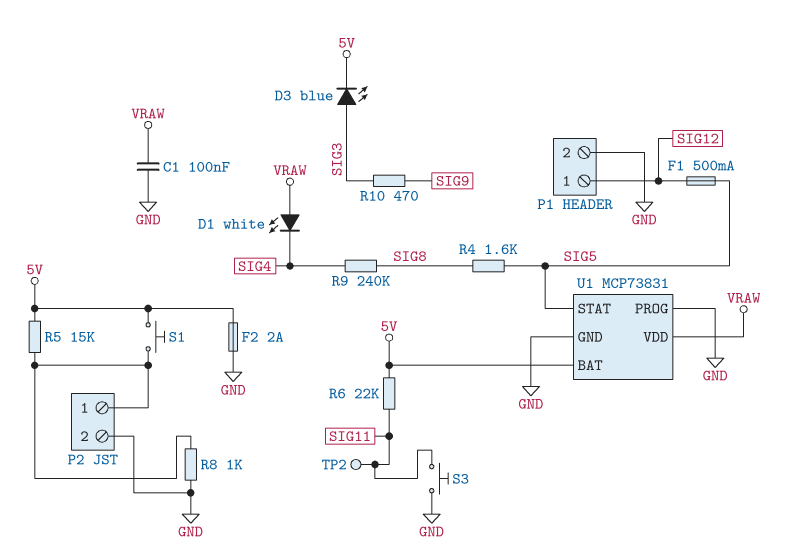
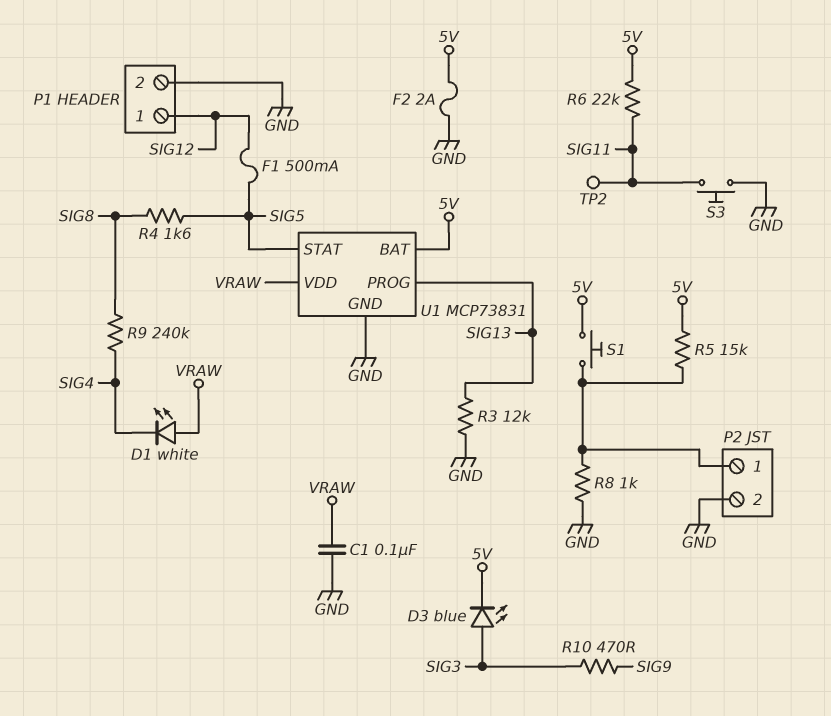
R3: none -> 12k (GND, SIG13)
U1 pin PROG: GND -> SIG13

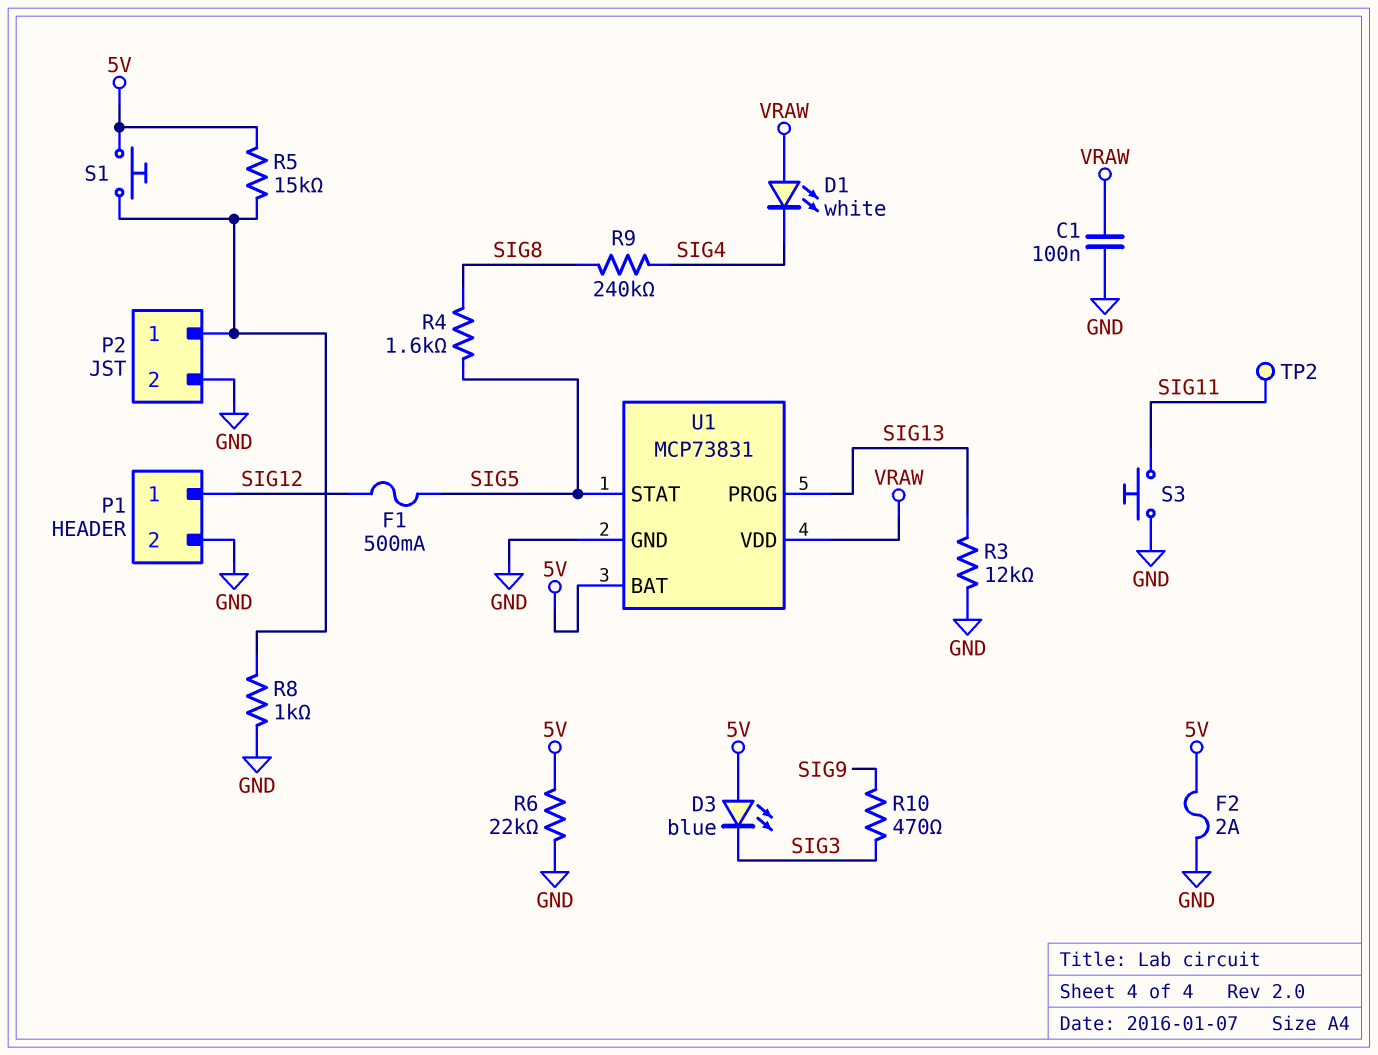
D3: LED blue (A SIG3, K 5V) -> LED blue (A 5V, K SIG3)
R6: 22k (5V, SIG11) -> 22k (5V, GND)

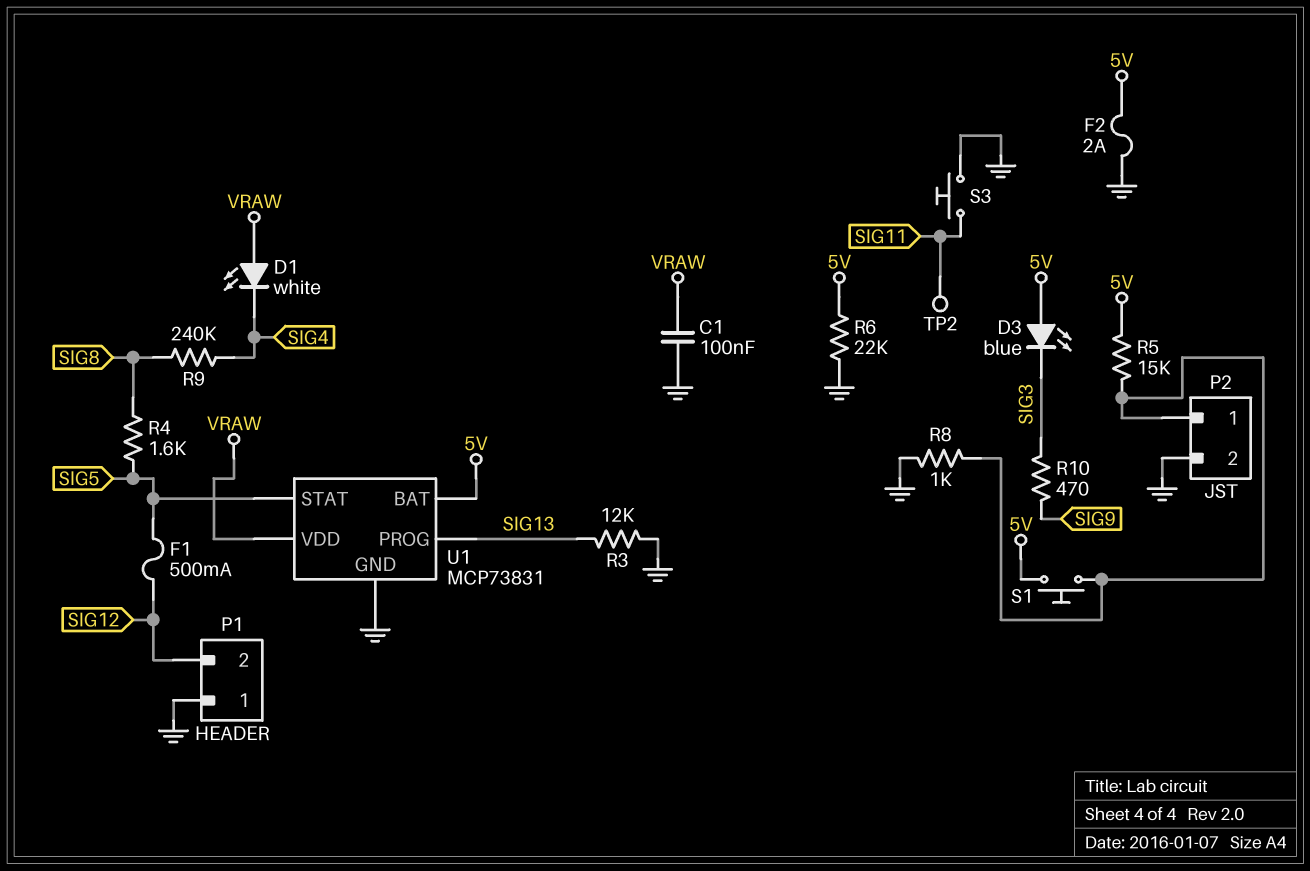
P1 pin 1: SIG12 -> GND
P1 pin 2: GND -> SIG12

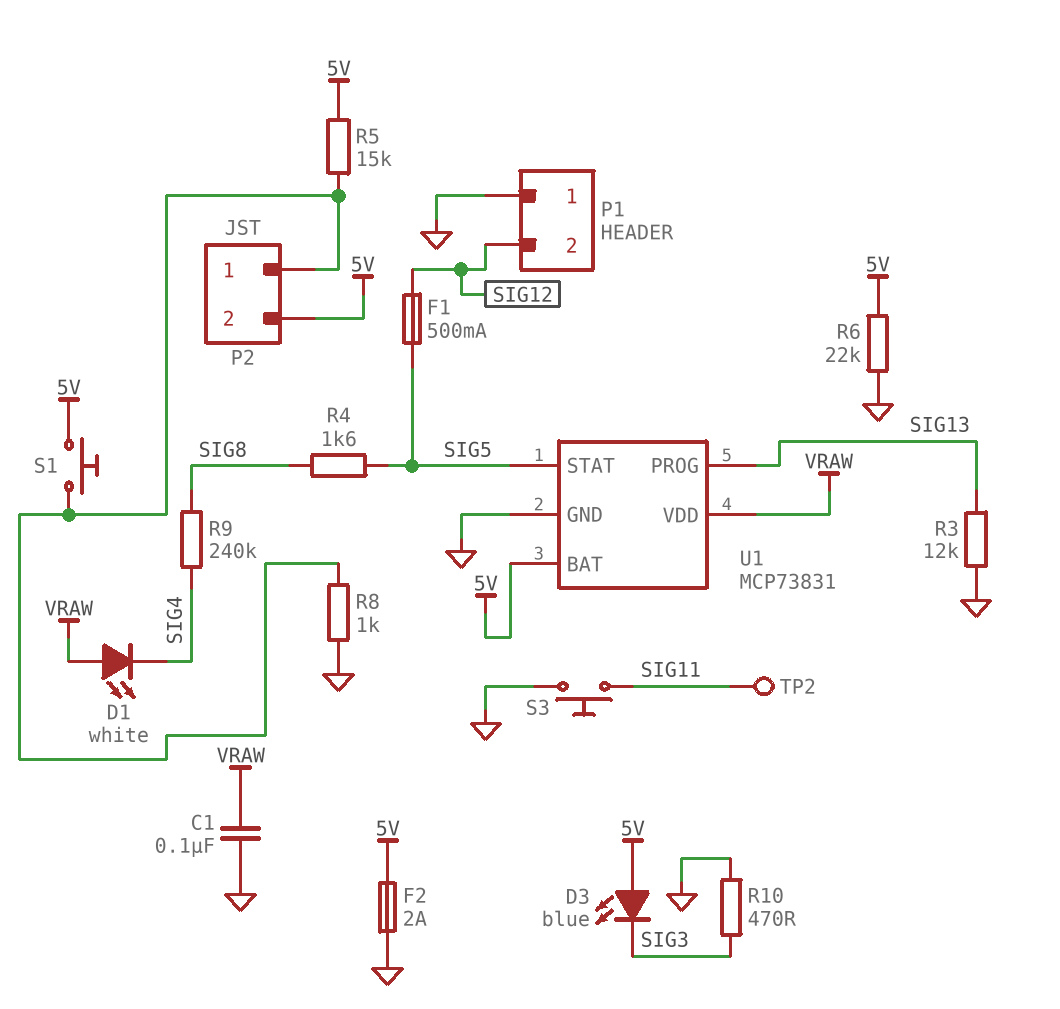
P2 pin 2: GND -> 5V
R10: 470 (SIG3, SIG9) -> 470 (GND, SIG3)

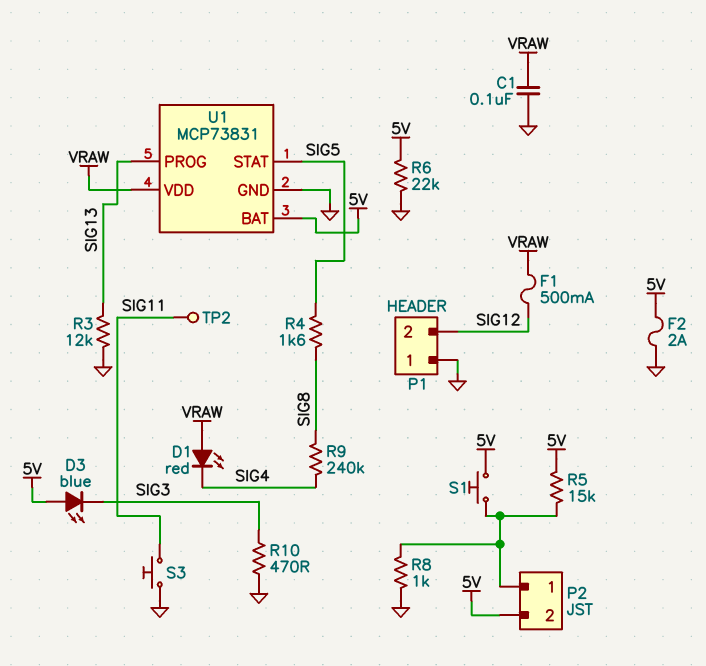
D1: LED white (A VRAW, K SIG4) -> LED red (A VRAW, K SIG4)
F1: 500mA (SIG5, SIG12) -> 500mA (SIG12, VRAW)

